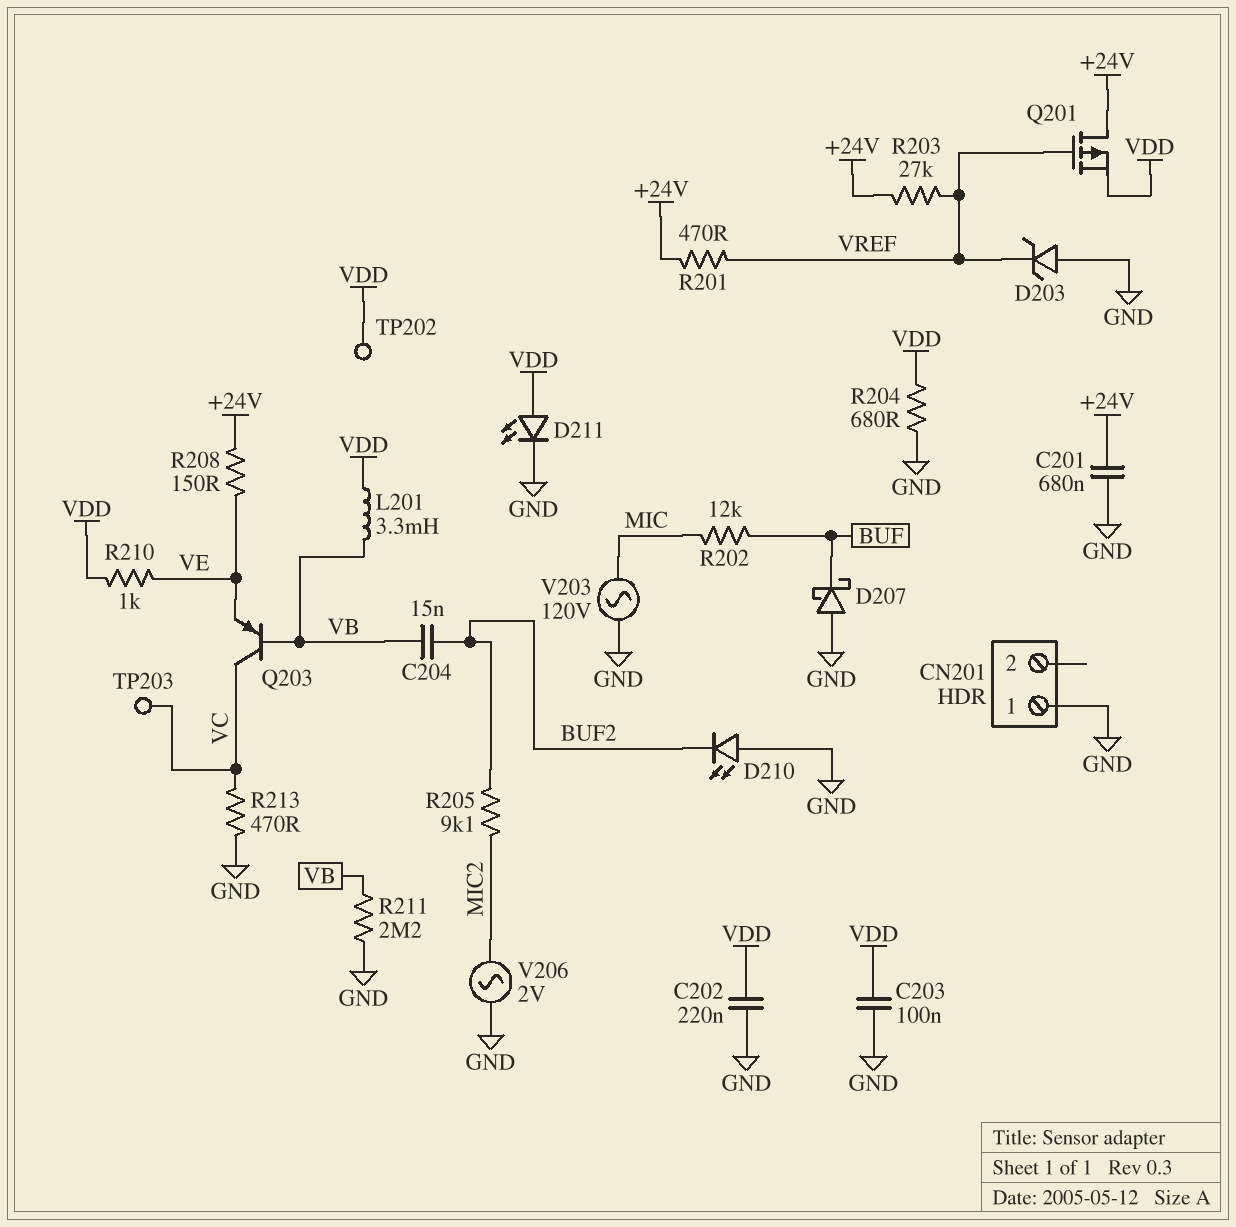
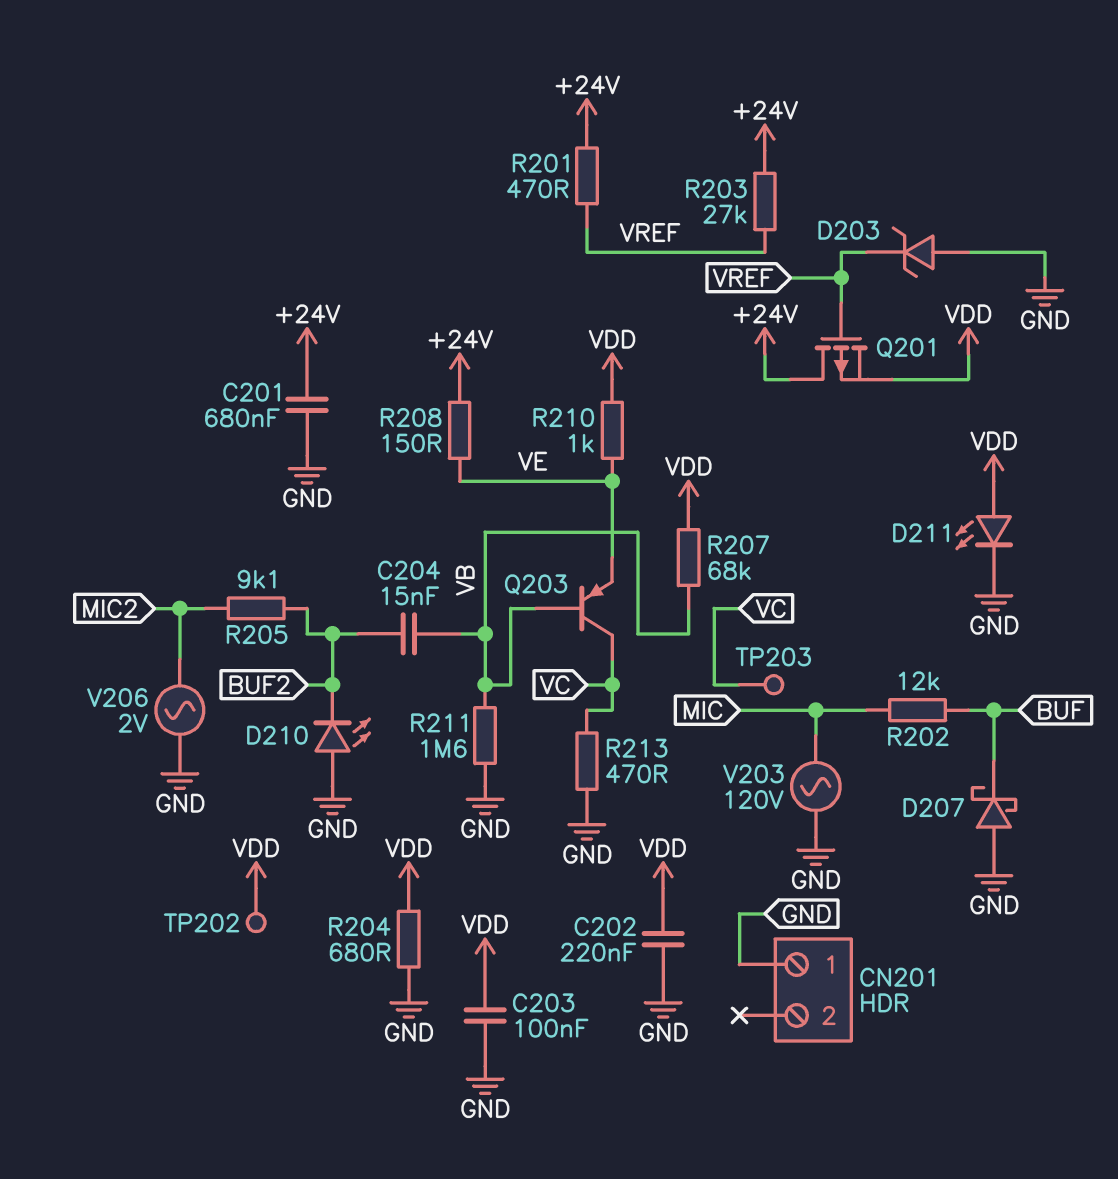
L201: 3.3mH (VB, VDD) -> none
R207: none -> 68k (VB, VDD)
R211: 2.2M (GND, VB) -> 1.6M (GND, VB)

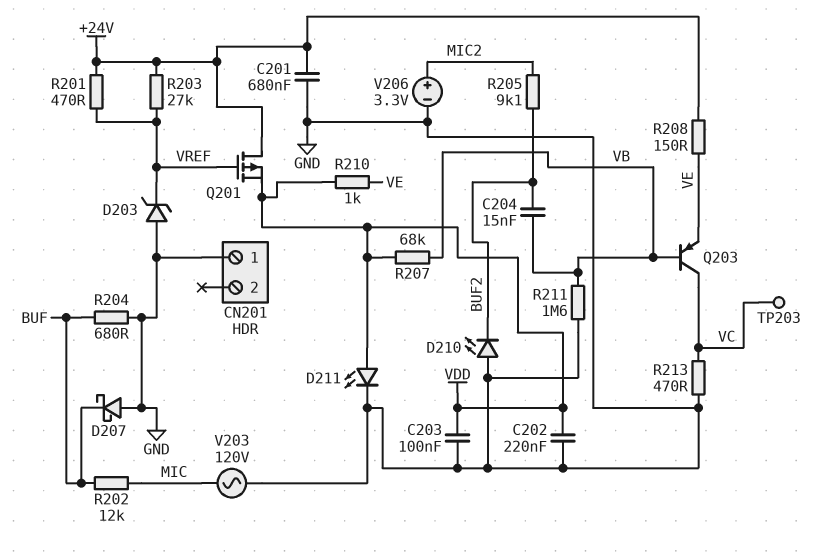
R204: 680 (GND, VDD) -> 680 (BUF, GND)
TP202: test point (VDD) -> none
V206: AC 2V (GND, MIC2) -> 3.3V (plus MIC2, minus GND)

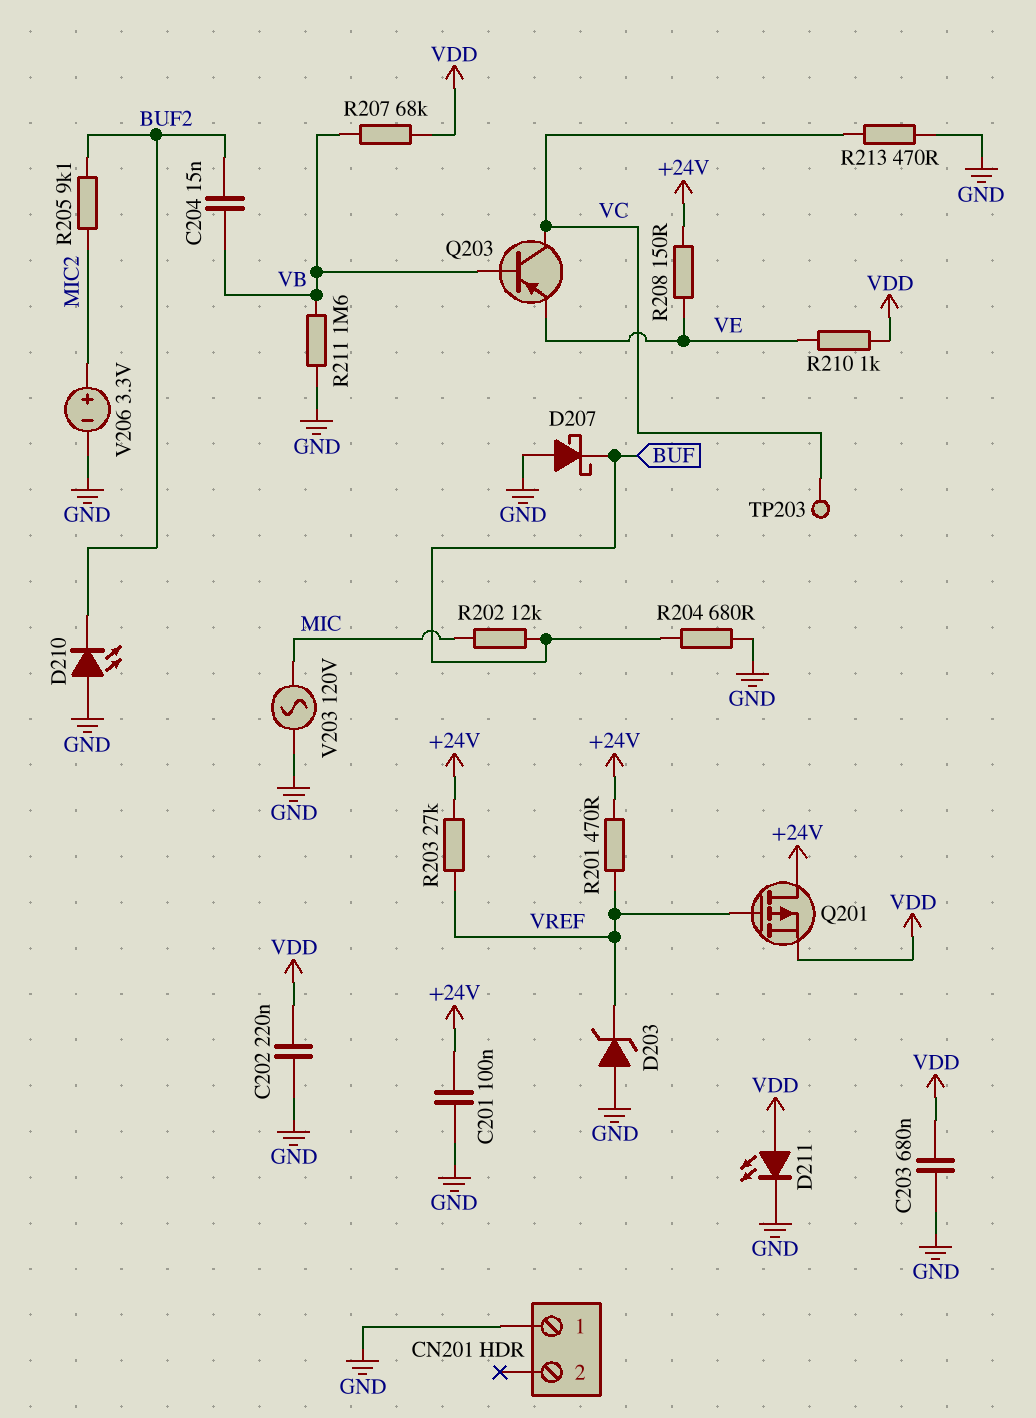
C201: 680nF (+24V, GND) -> 100nF (+24V, GND)
C203: 100nF (GND, VDD) -> 680nF (GND, VDD)

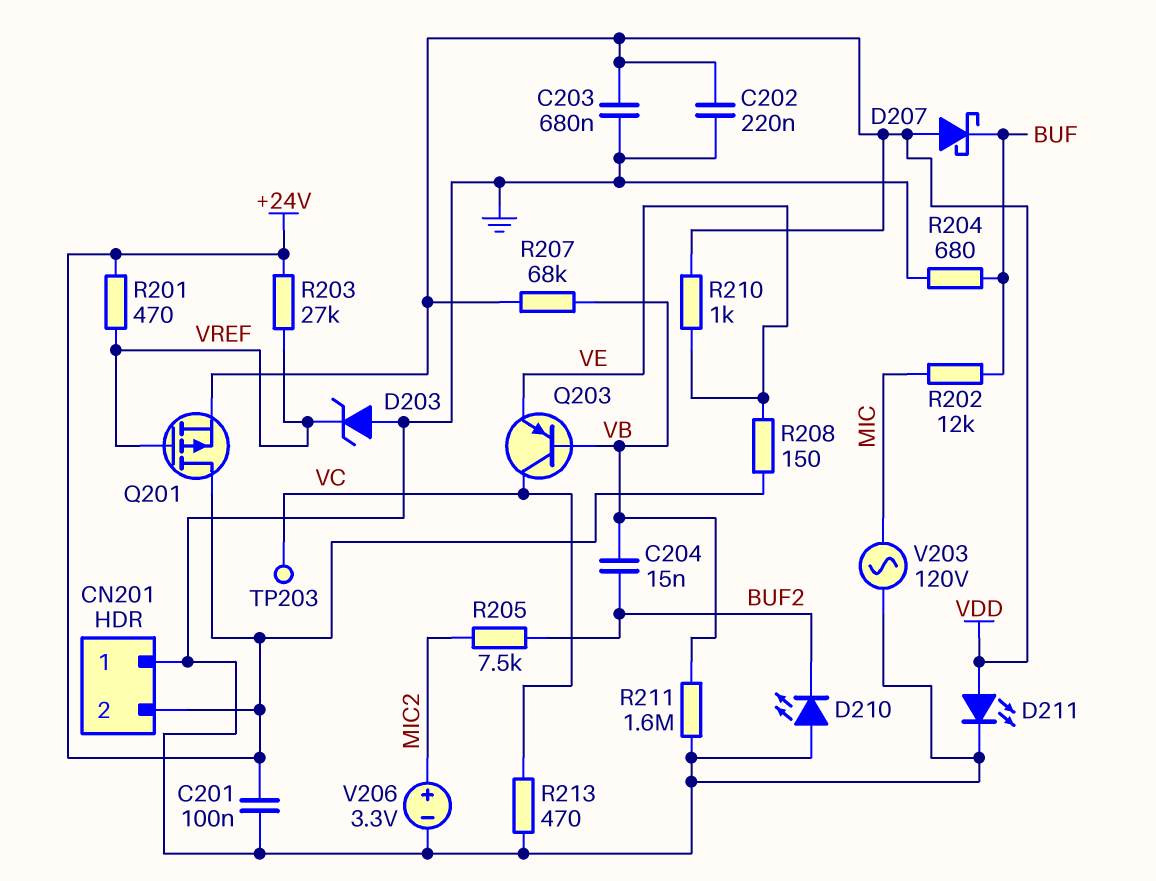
CN201 pin 2: none -> +24V
D207: schottky (A GND, K BUF) -> schottky (A VDD, K BUF)
R205: 9.1k (BUF2, MIC2) -> 7.5k (BUF2, MIC2)

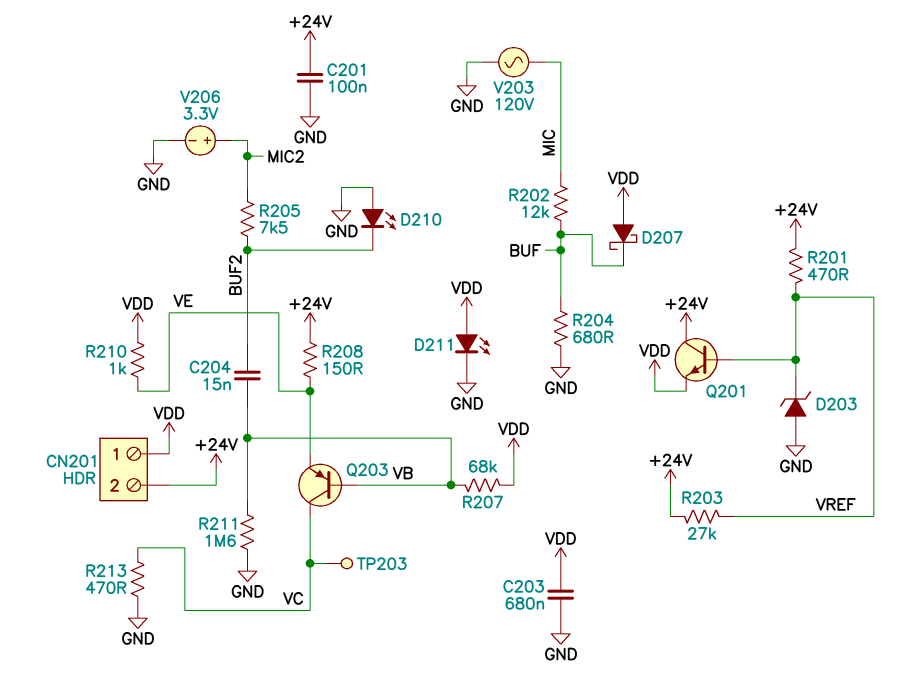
C202: 220nF (GND, VDD) -> none
CN201 pin 1: GND -> VDD
Q201: PMOS (G VREF, D +24V, S VDD) -> NPN (B VREF, C +24V, E VDD)

